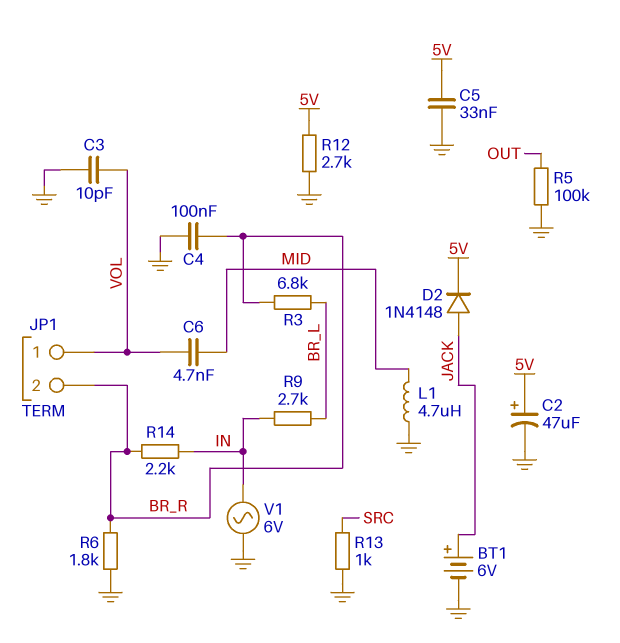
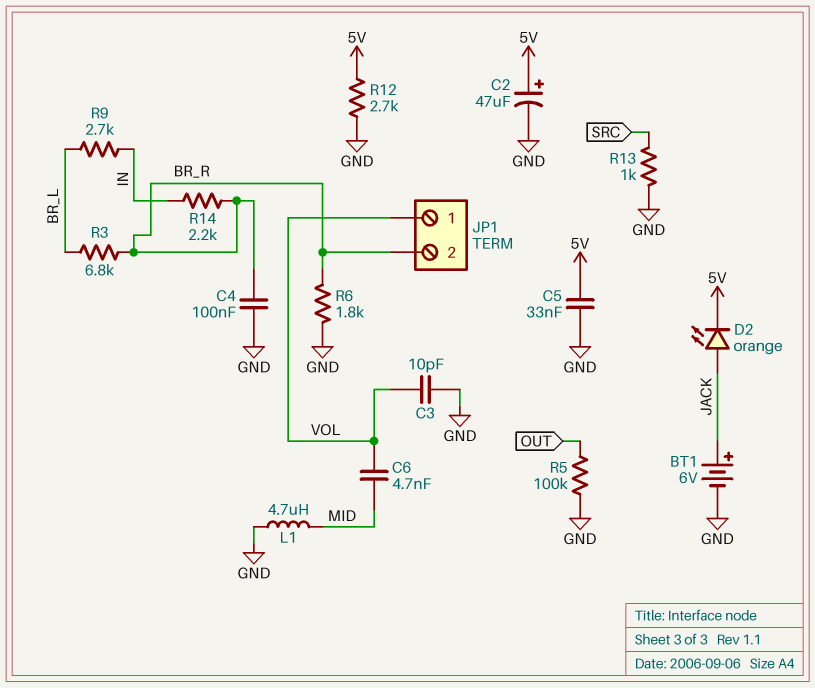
D2: diode 1N4148 (A JACK, K 5V) -> LED orange (A JACK, K 5V)
V1: AC 6V (GND, IN) -> none

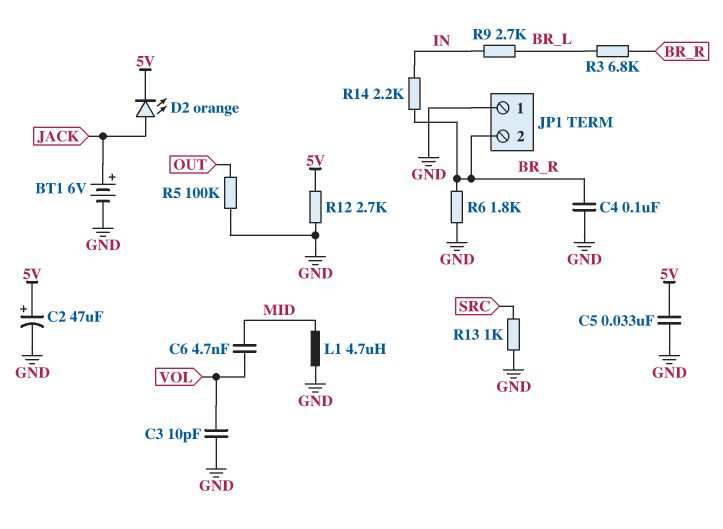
JP1 pin 1: VOL -> GND

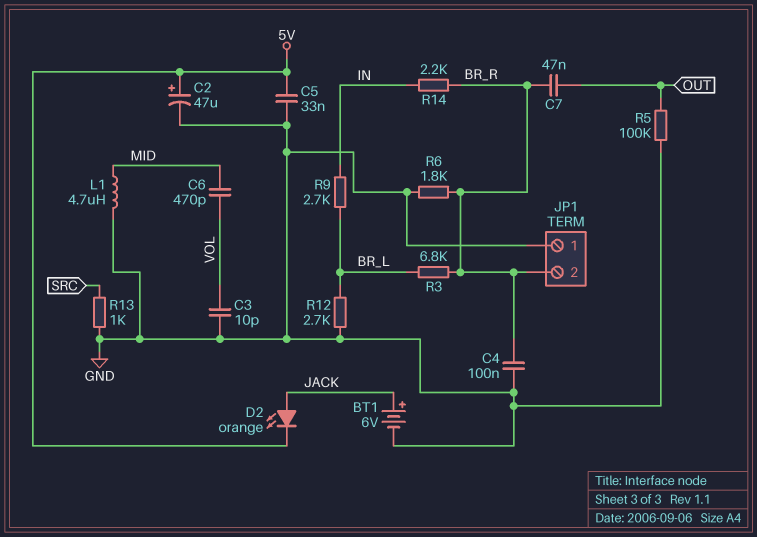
C6: 4.7nF (MID, VOL) -> 470pF (MID, VOL)
C7: none -> 47nF (BR_R, OUT)
R12: 2.7k (5V, GND) -> 2.7k (BR_L, GND)

